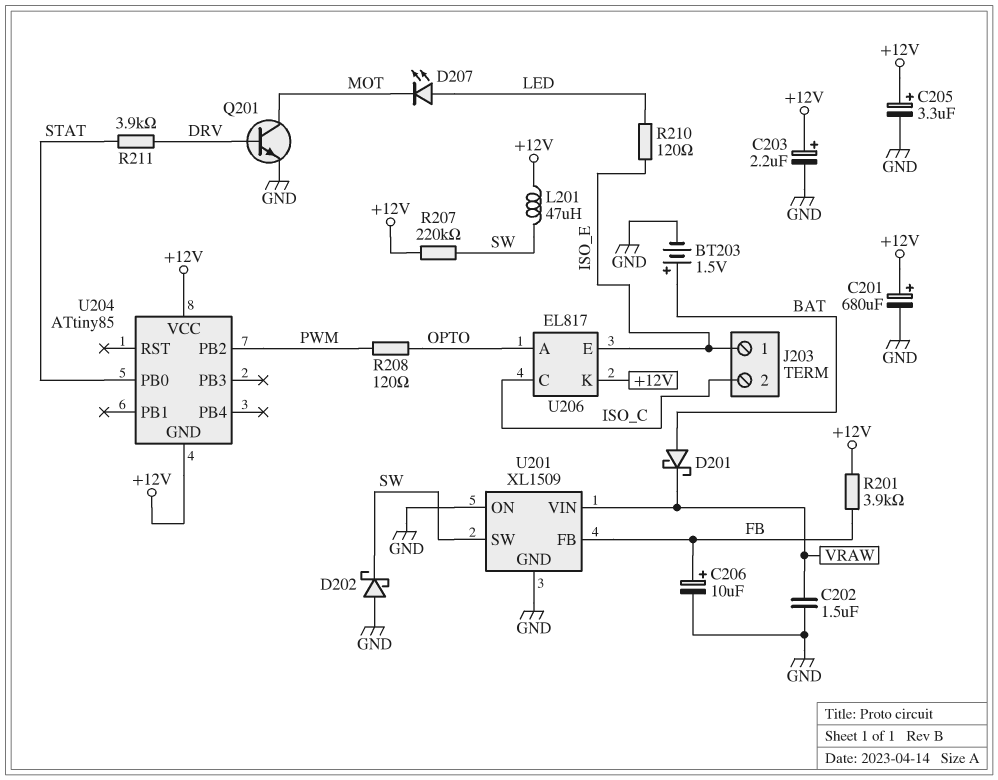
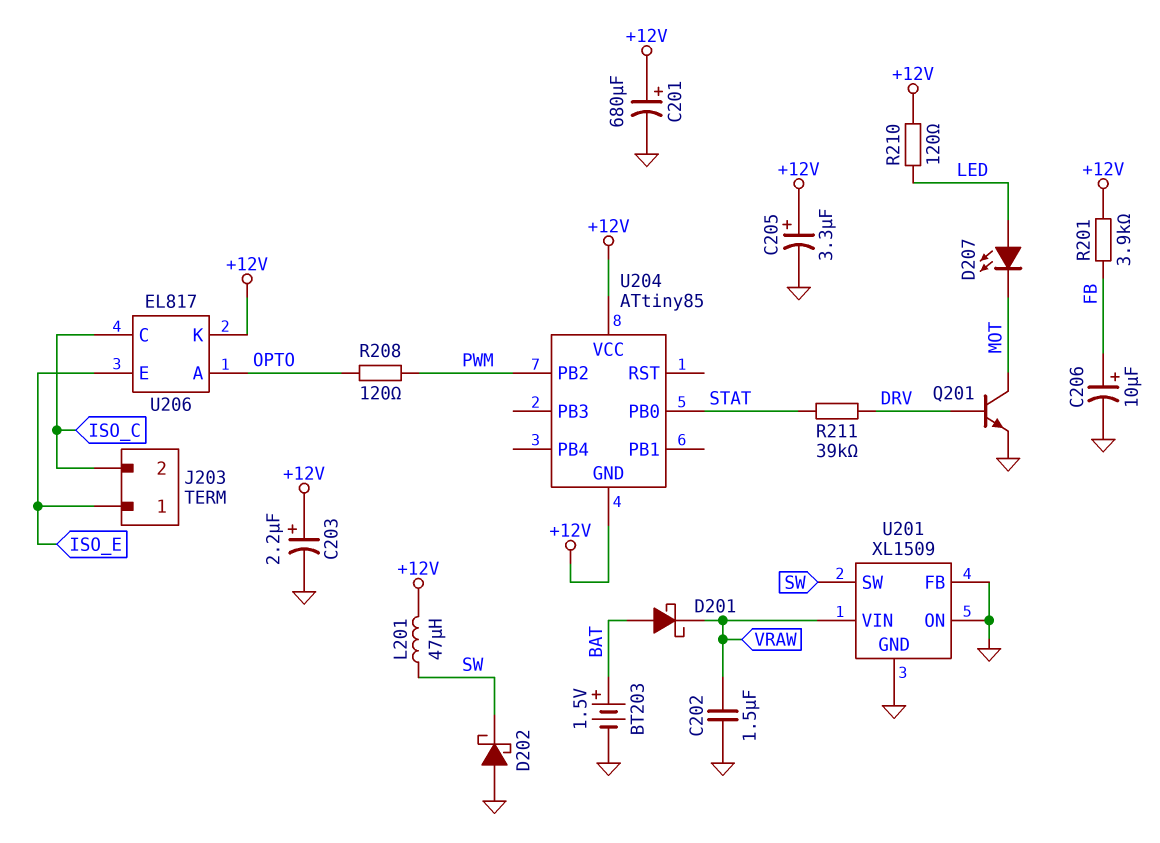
R207: 220k (+12V, SW) -> none
R210: 120 (ISO_E, LED) -> 120 (+12V, LED)
R211: 3.9k (DRV, STAT) -> 39k (DRV, STAT)
U201 pin FB: FB -> GND

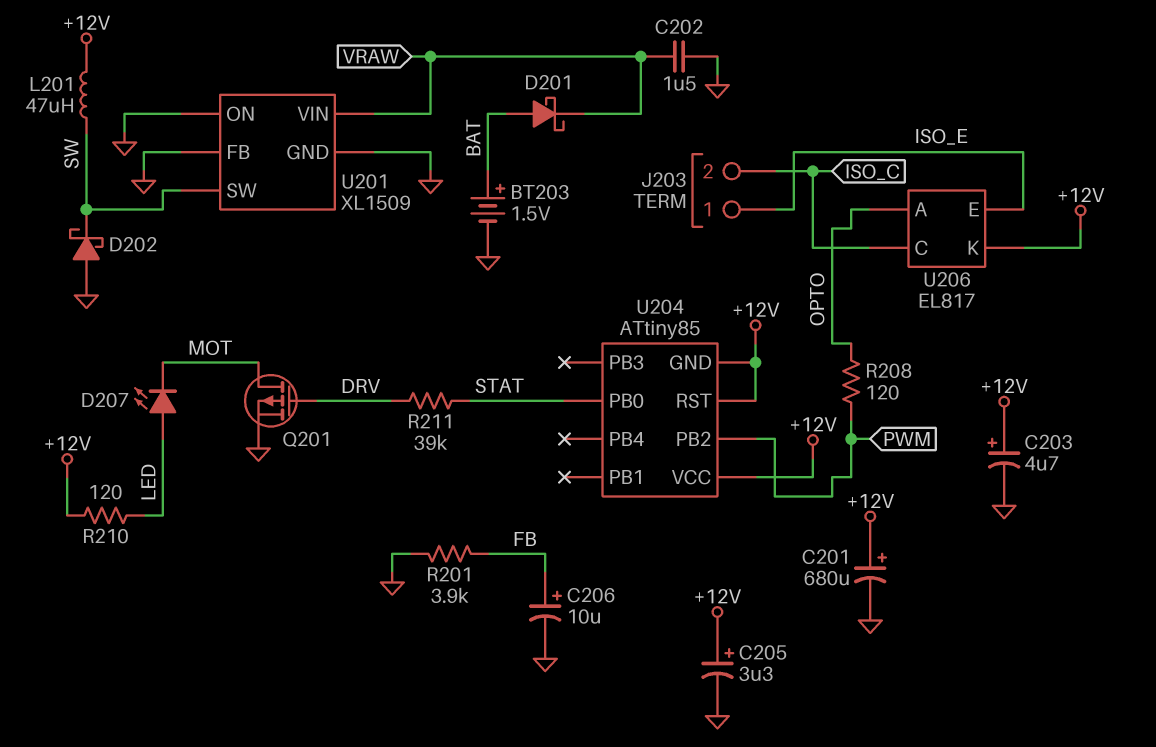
C203: 2.2uF (plus +12V, minus GND) -> 4.7uF (plus +12V, minus GND)
Q201: NPN (B DRV, C MOT, E GND) -> PMOS (G DRV, D MOT, S GND)
R201: 3.9k (+12V, FB) -> 3.9k (FB, GND)
U204 pin RST: none -> +12V

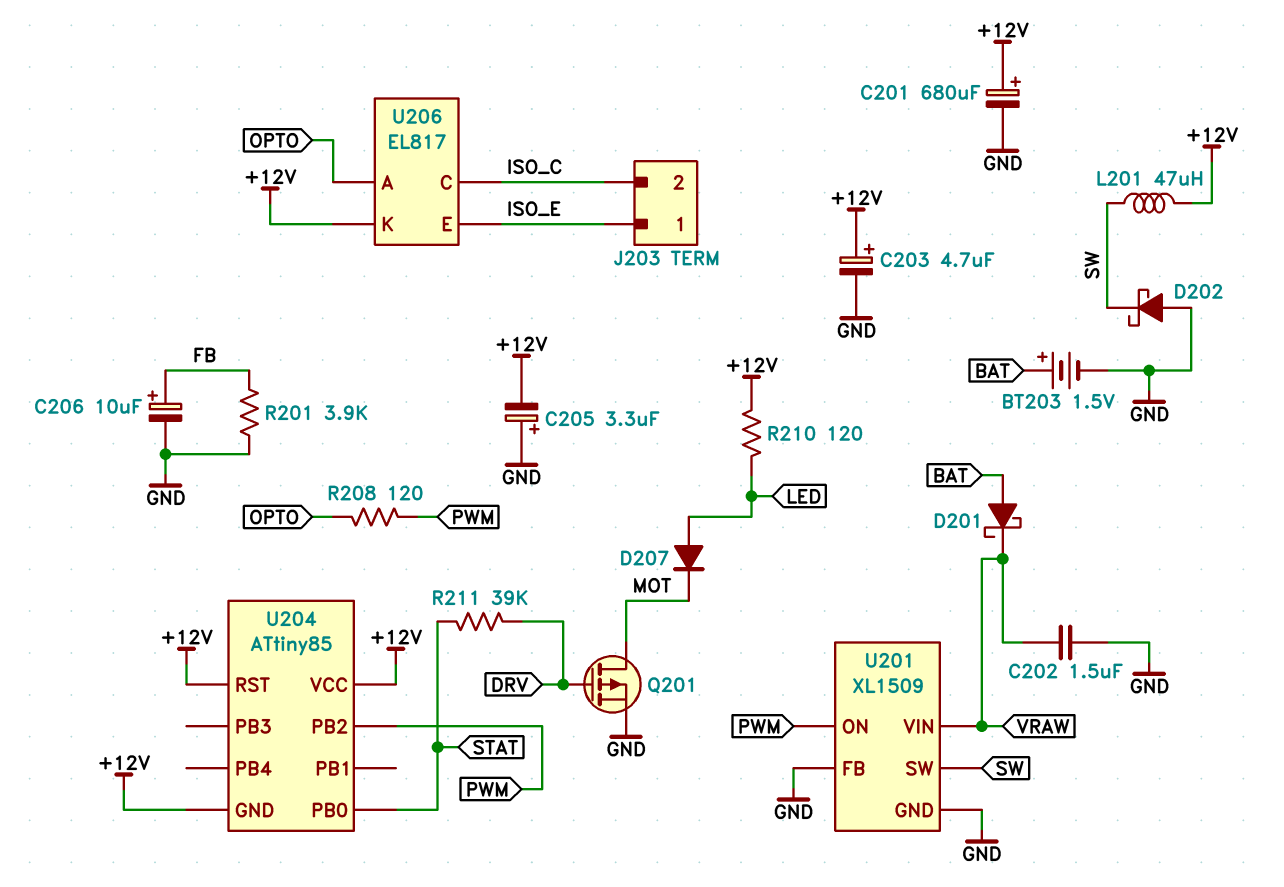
C205: 3.3uF (plus +12V, minus GND) -> 3.3uF (plus GND, minus +12V)
D207: LED (A LED, K MOT) -> diode (A LED, K MOT)
U201 pin ON: GND -> PWM

